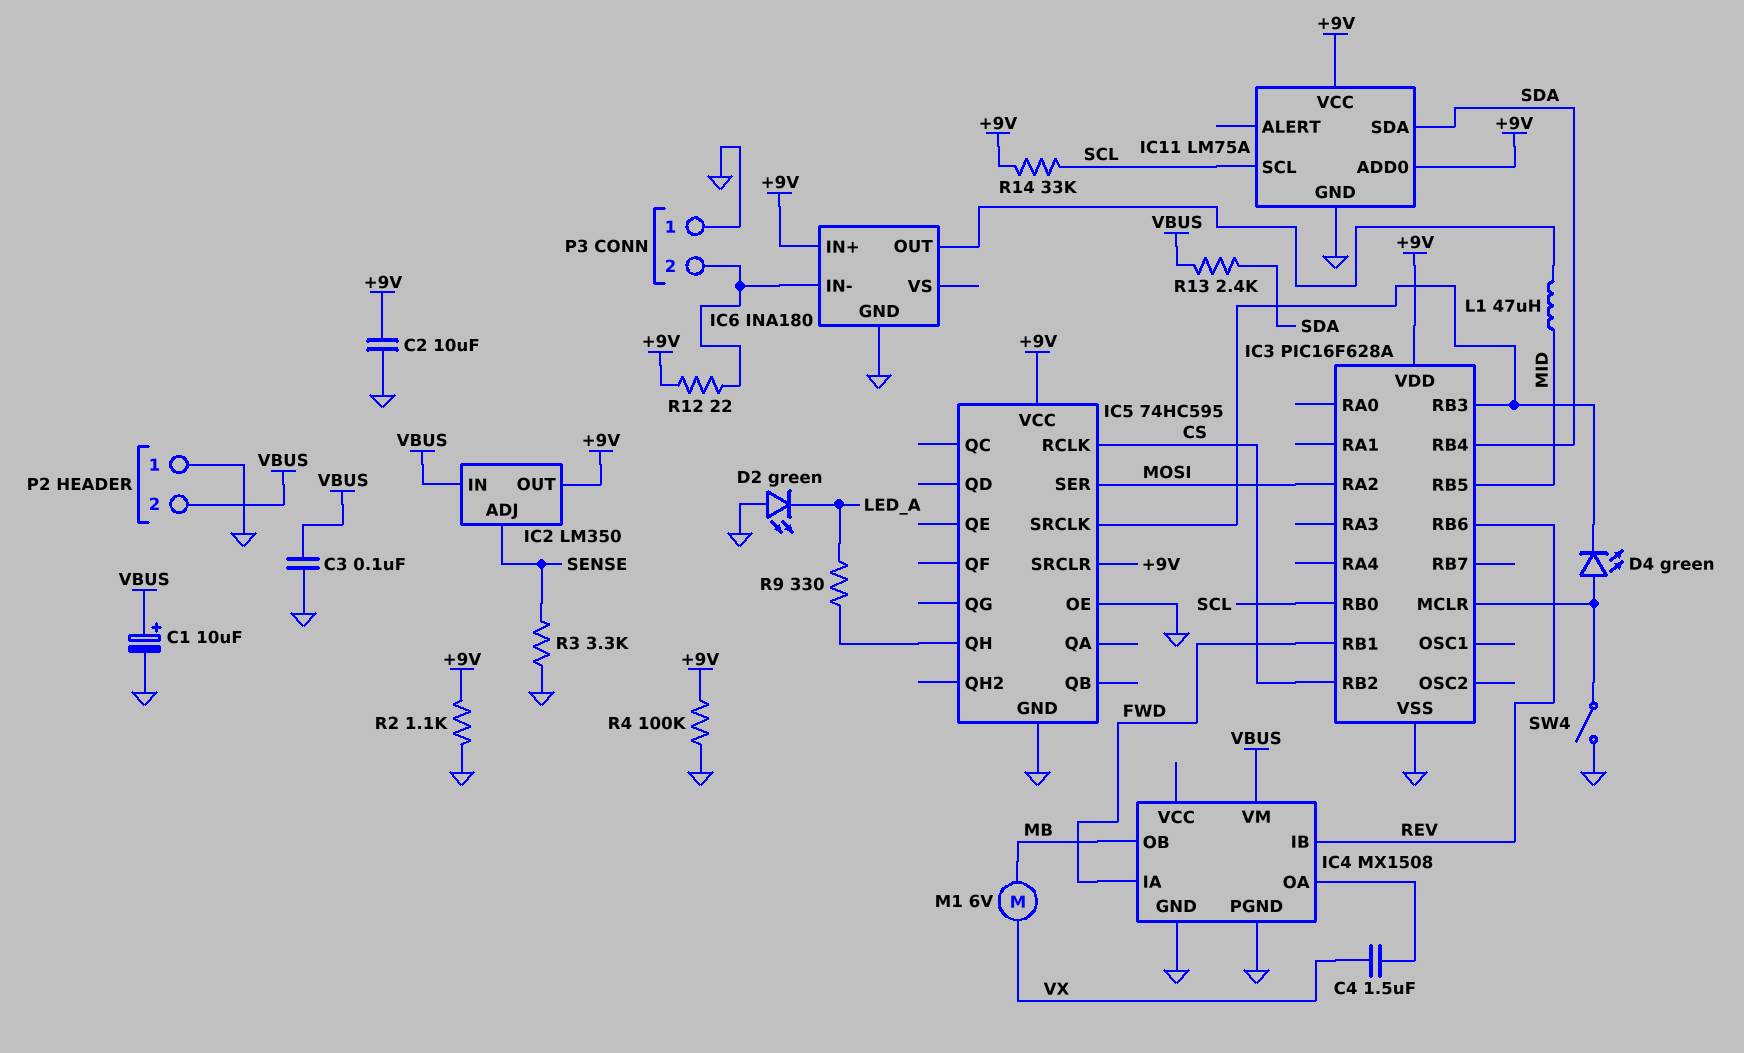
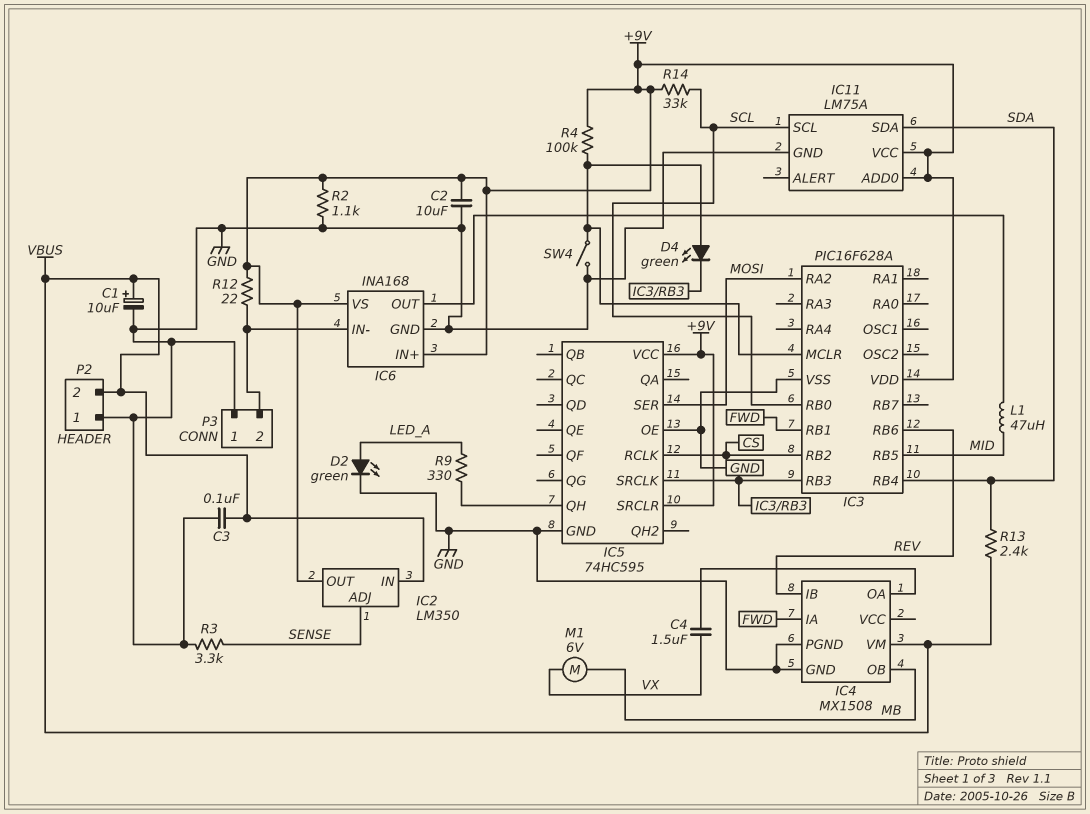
D2: LED green (A GND, K LED_A) -> LED green (A LED_A, K GND)
IC6: INA180 -> INA168
IC6 pin VS: none -> +9V
R4: 100k (+9V, GND) -> 100k (+9V, IC3/MCLR)

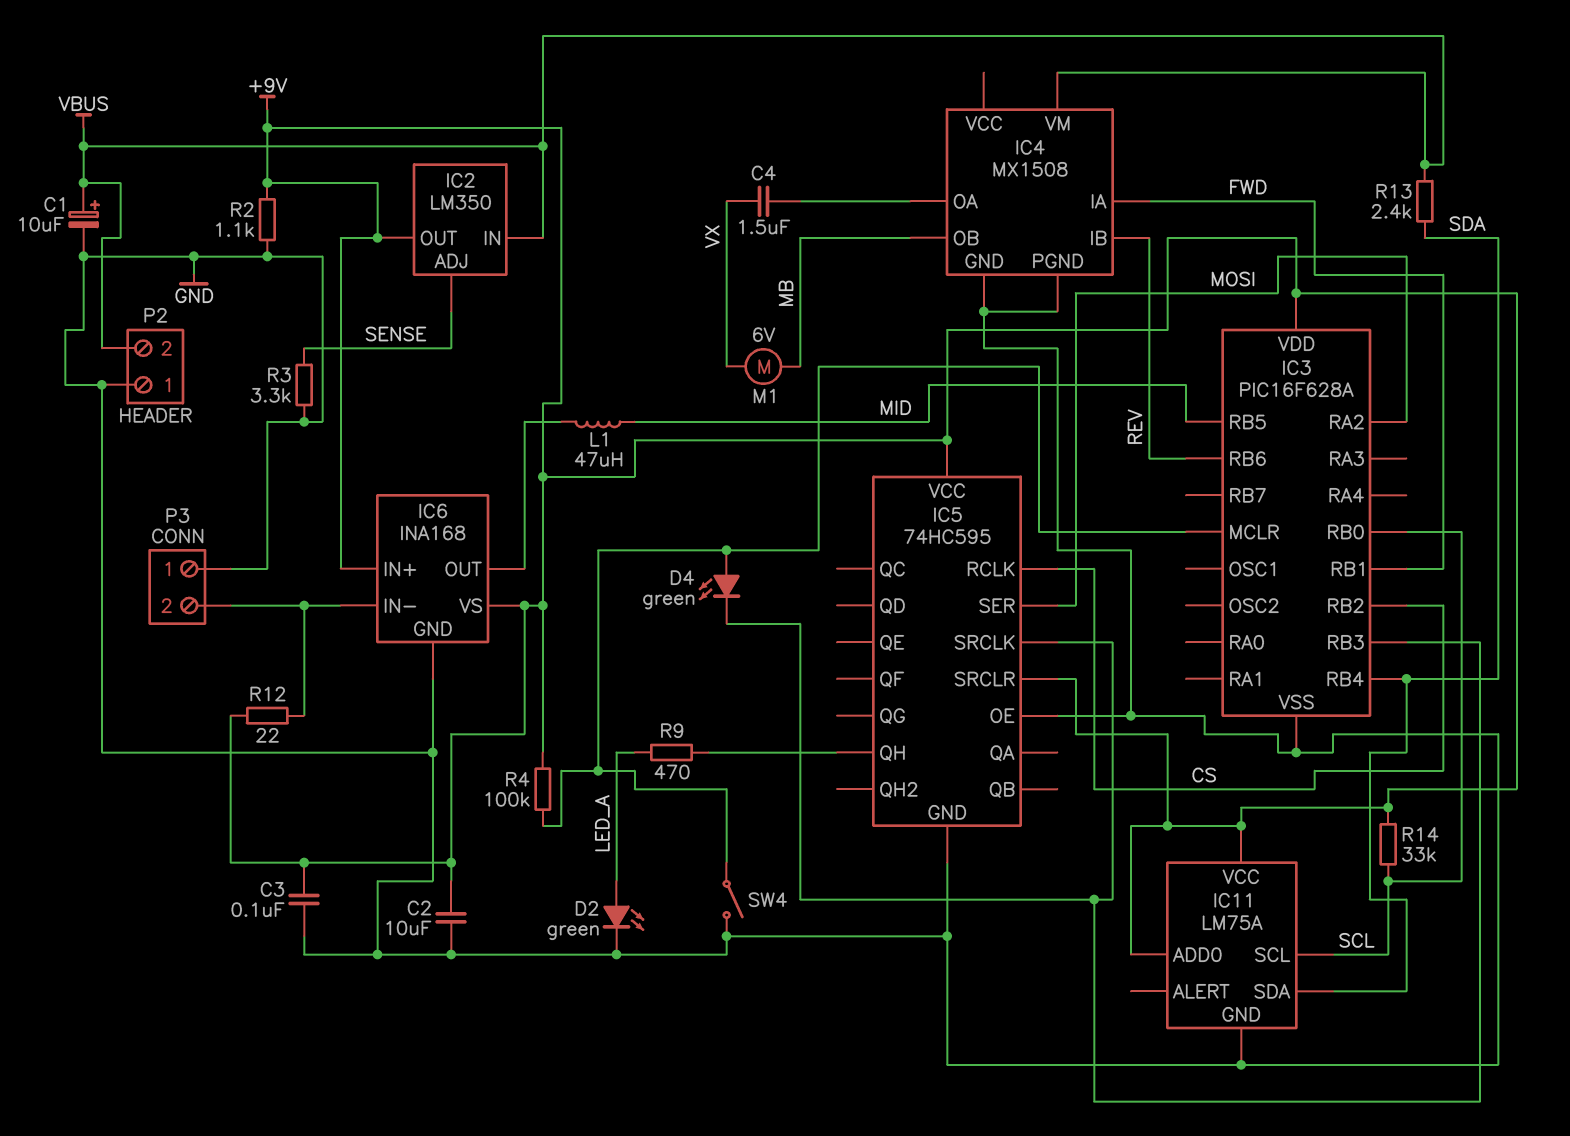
C3: 100nF (GND, VBUS) -> 100nF (+9V, GND)
R9: 330 (IC5/QH, LED_A) -> 470 (IC5/QH, LED_A)

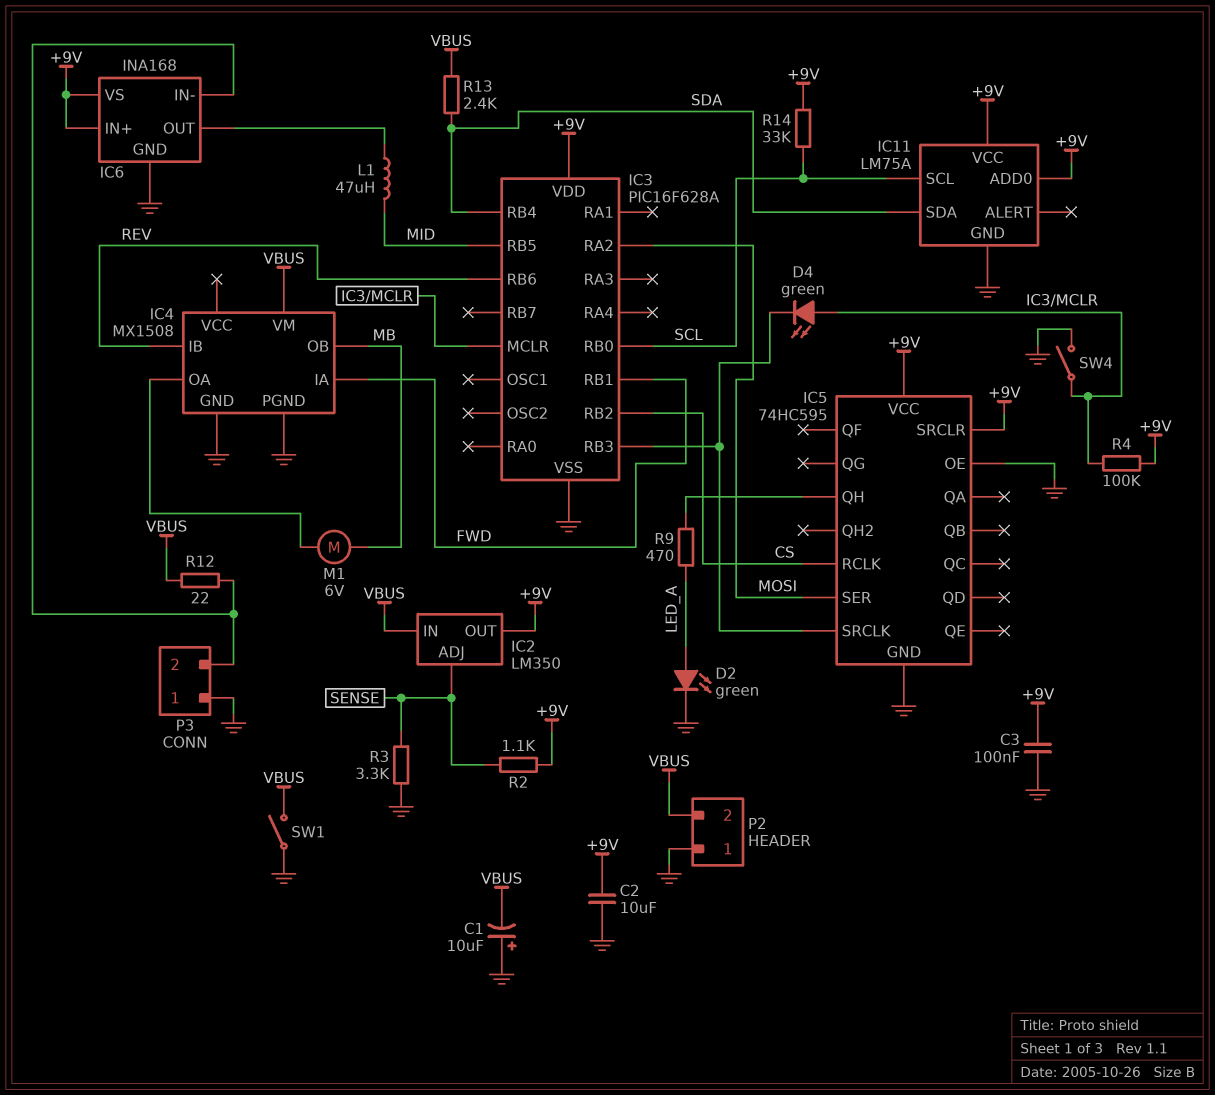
C1: 10uF (plus VBUS, minus GND) -> 10uF (plus GND, minus VBUS)
C4: 1.5uF (IC4/OA, VX) -> none
M1: motor 6V (MB, VX) -> motor 6V (IC4/OA, MB)
R2: 1.1k (+9V, GND) -> 1.1k (+9V, SENSE)
R12: 22 (+9V, IC6/IN-) -> 22 (IC6/IN-, VBUS)
SW1: none -> switch (GND, VBUS)

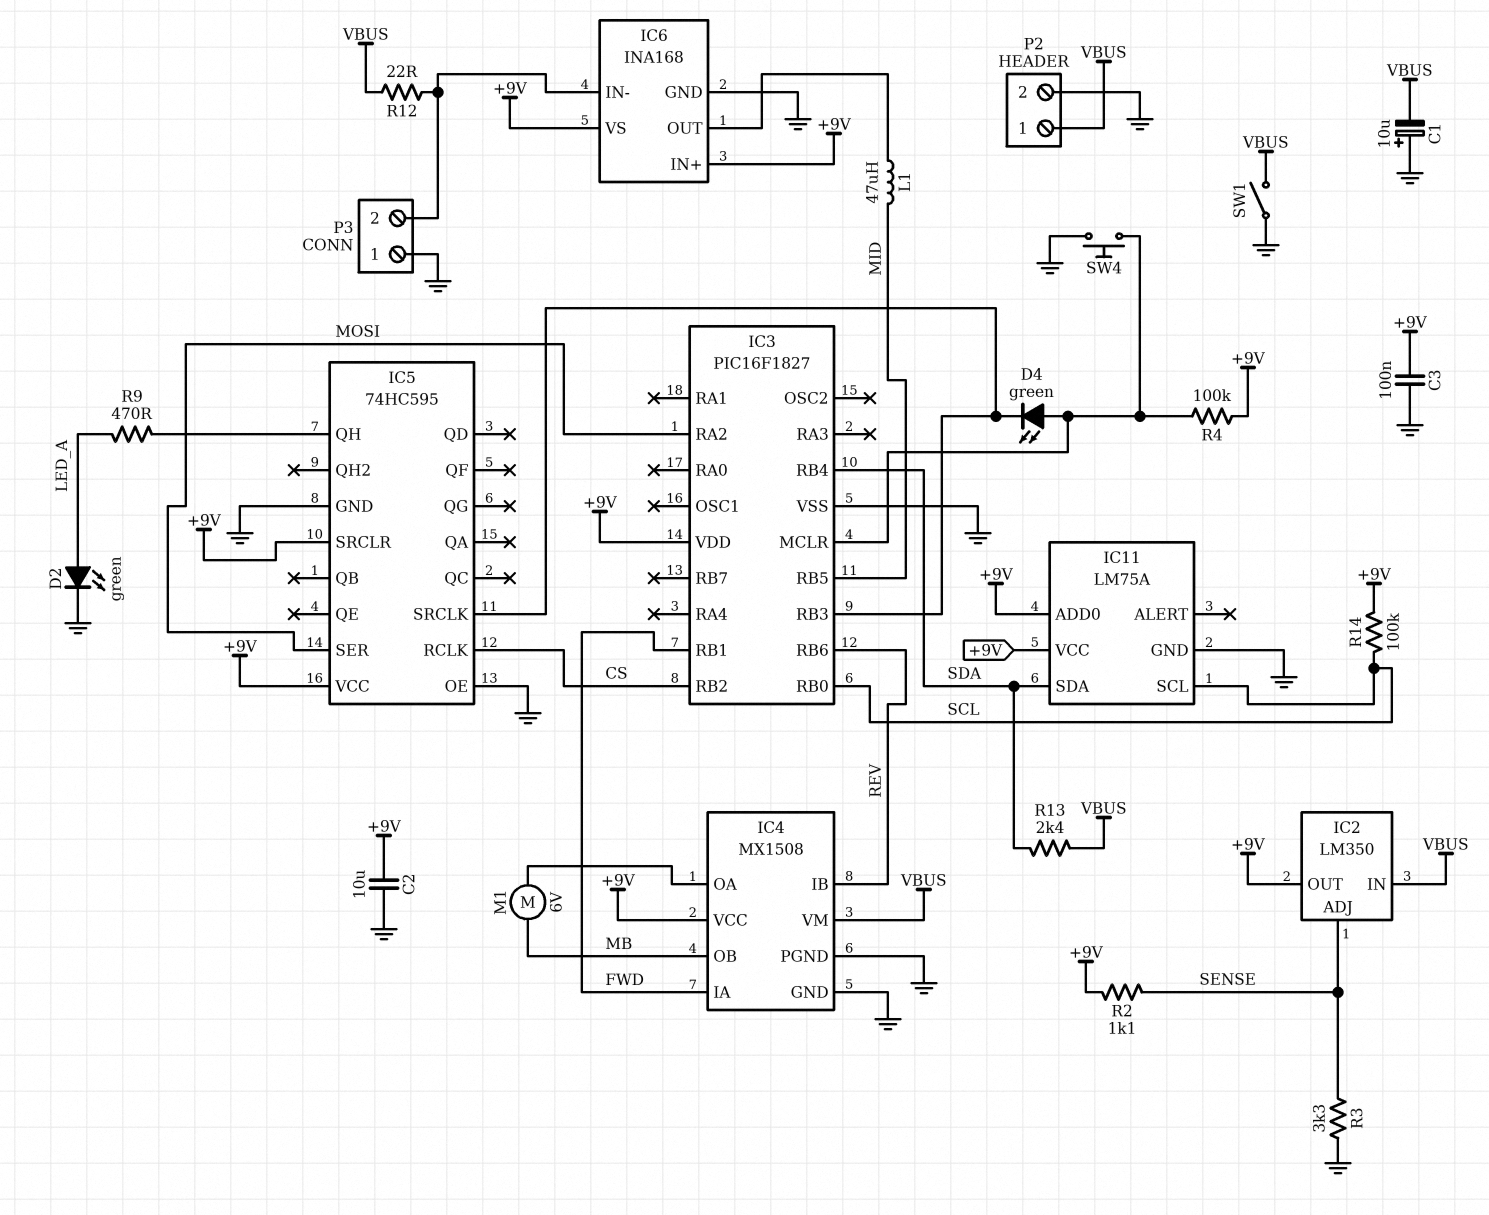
IC3: PIC16F628A -> PIC16F1827
IC4 pin VCC: none -> +9V
P2 pin 1: GND -> VBUS
P2 pin 2: VBUS -> GND
R14: 33k (+9V, SCL) -> 100k (+9V, SCL)
SW4: switch (GND, IC3/MCLR) -> button (GND, IC3/MCLR)

